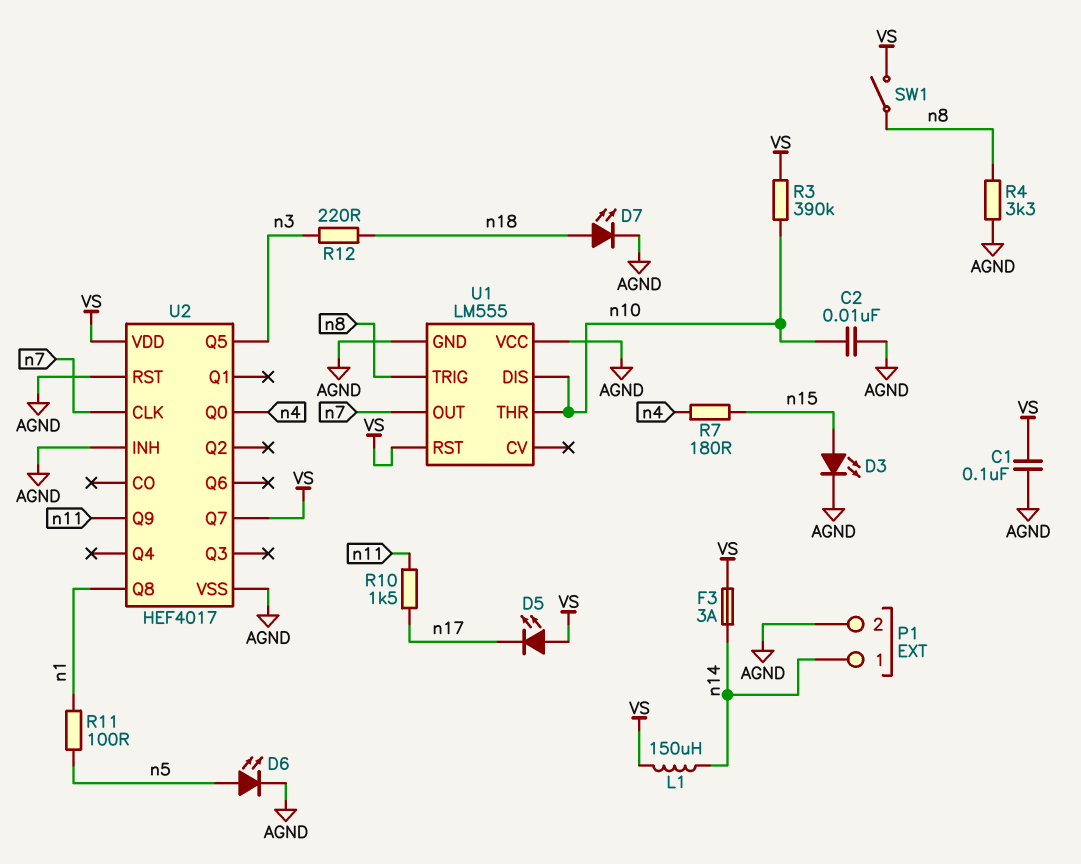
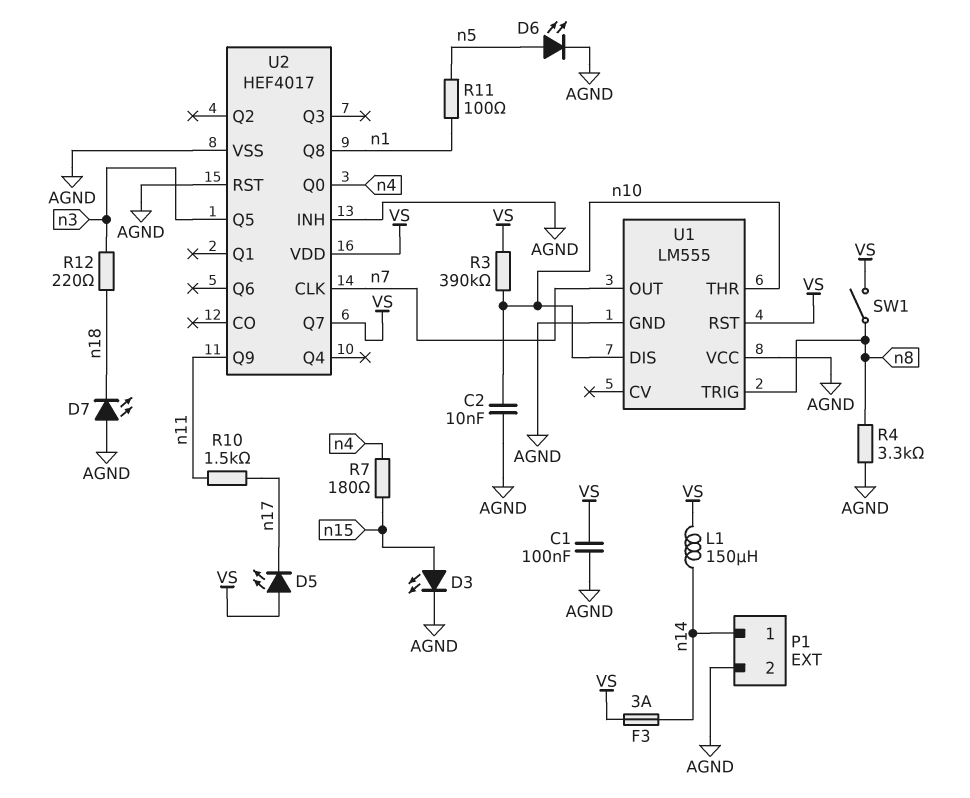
D7: LED (A n18, K AGND) -> LED (A AGND, K n18)

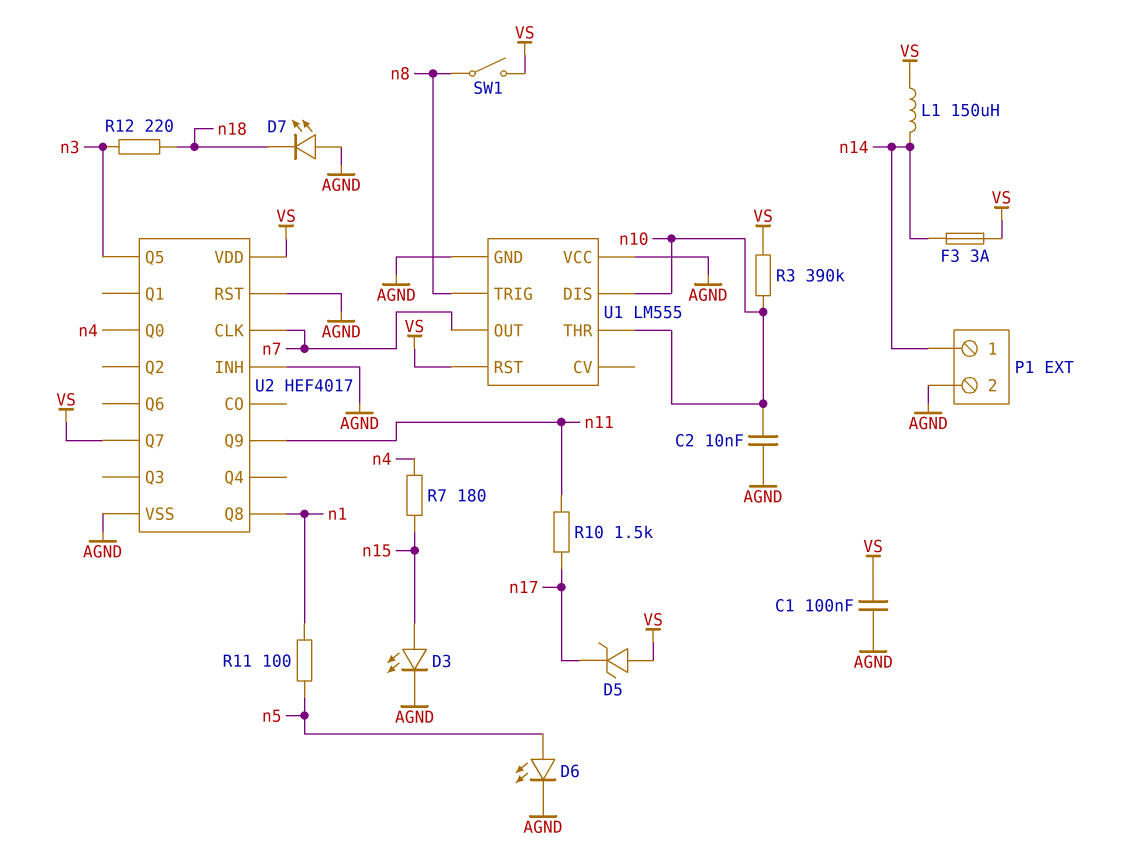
D5: LED (A VS, K n17) -> zener (A VS, K n17)
R4: 3.3k (AGND, n8) -> none

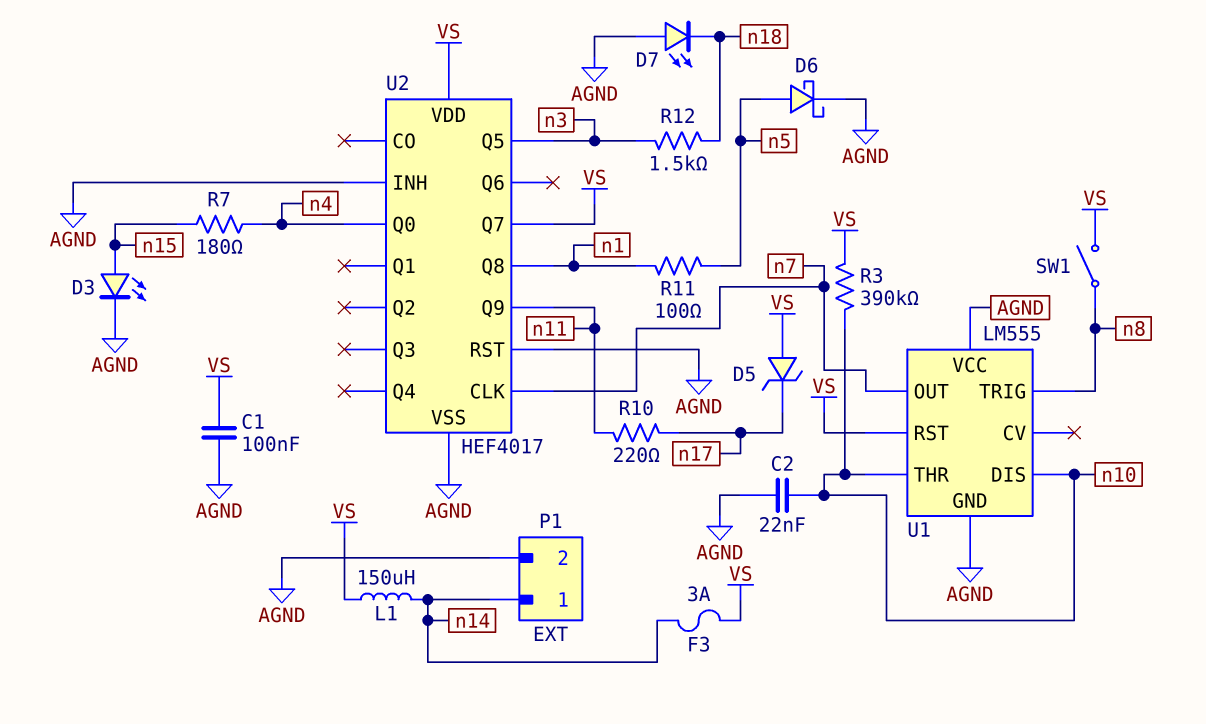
C2: 10nF (AGND, n10) -> 22nF (AGND, n10)
D6: LED (A n5, K AGND) -> schottky (A n5, K AGND)
R10: 1.5k (n11, n17) -> 220 (n11, n17)
R12: 220 (n3, n18) -> 1.5k (n3, n18)

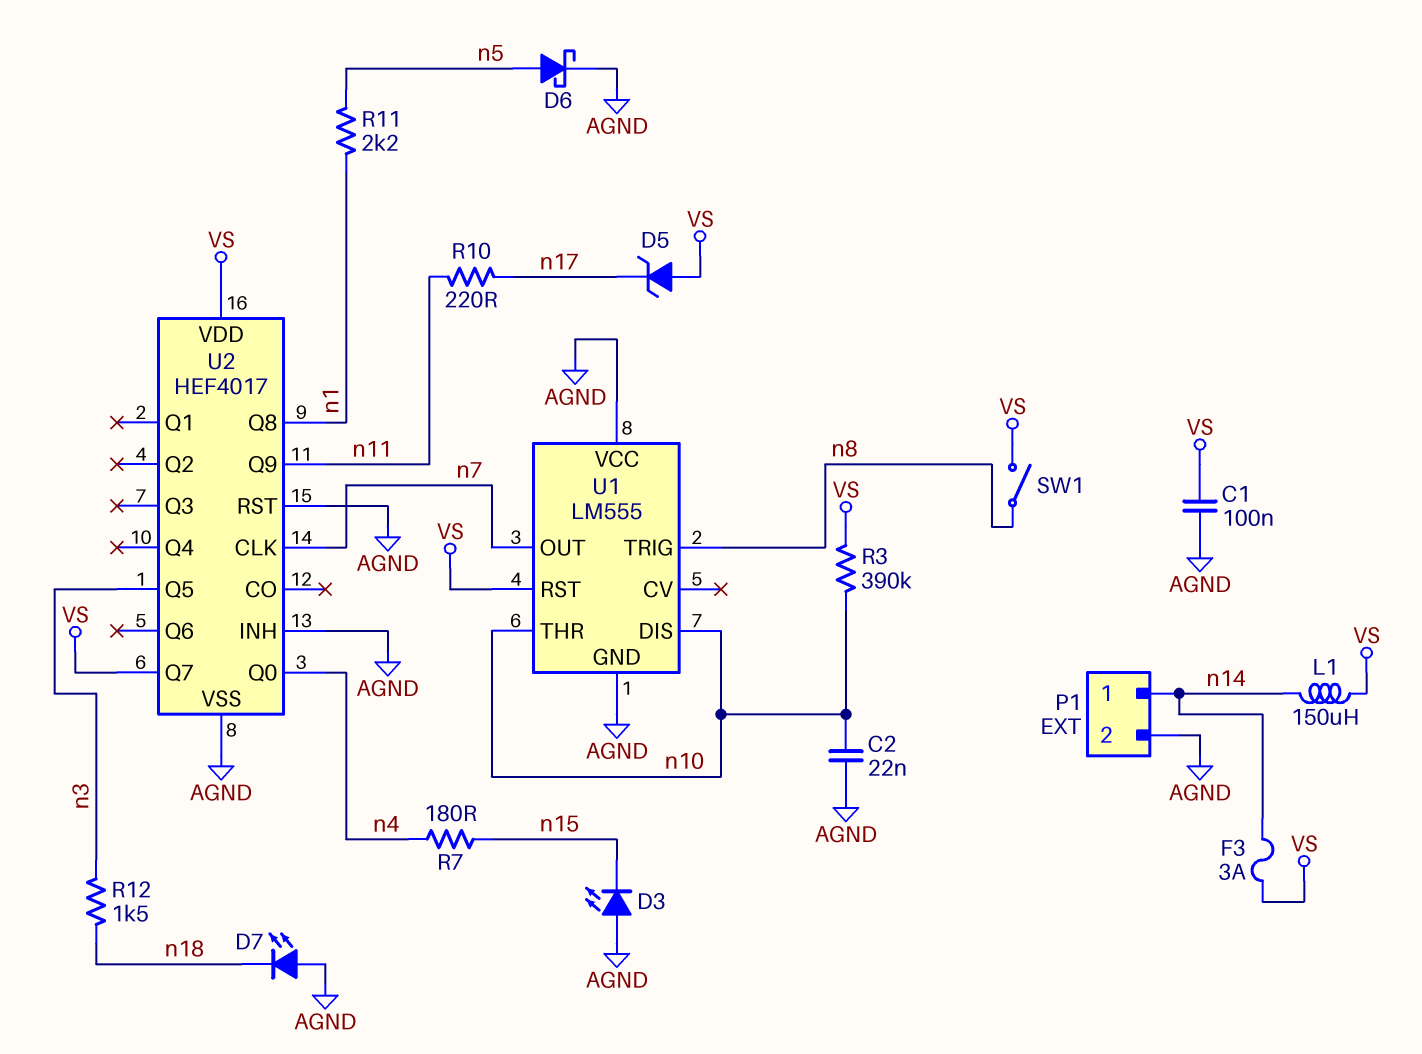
D3: LED (A n15, K AGND) -> LED (A AGND, K n15)
R11: 100 (n1, n5) -> 2.2k (n1, n5)

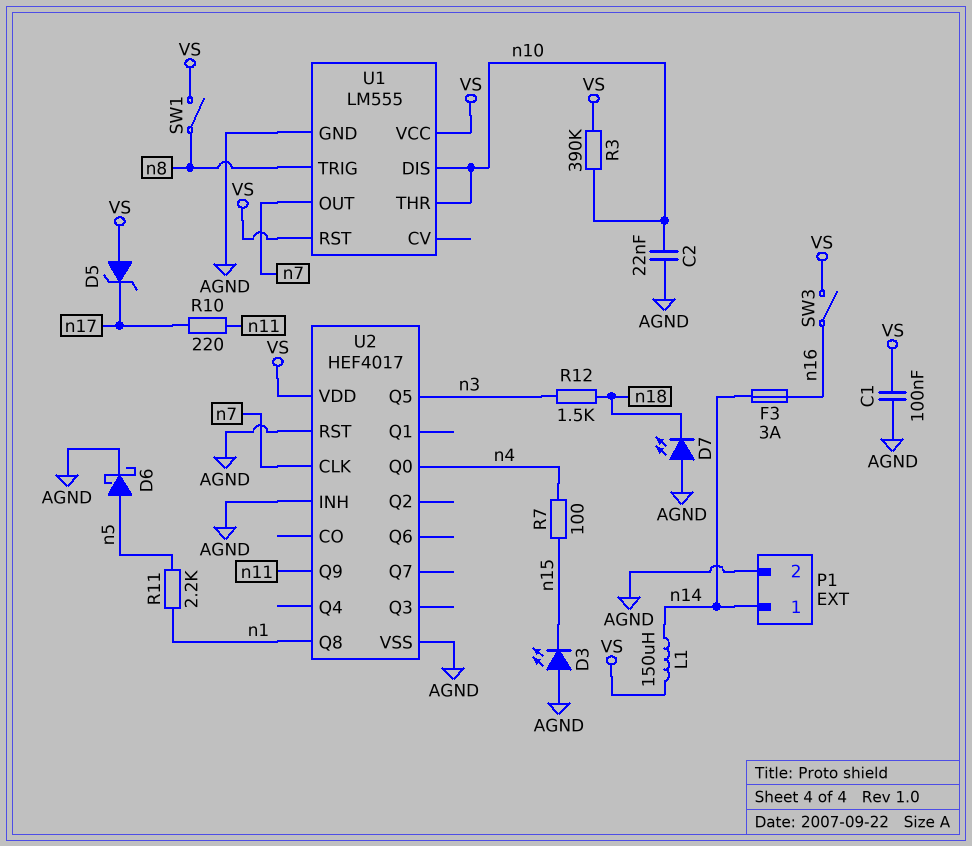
F3: 3A (VS, n14) -> 3A (n14, n16)
R7: 180 (n4, n15) -> 100 (n4, n15)
SW3: none -> switch (VS, n16)
U1 pin VCC: AGND -> VS
U2 pin Q7: VS -> none

